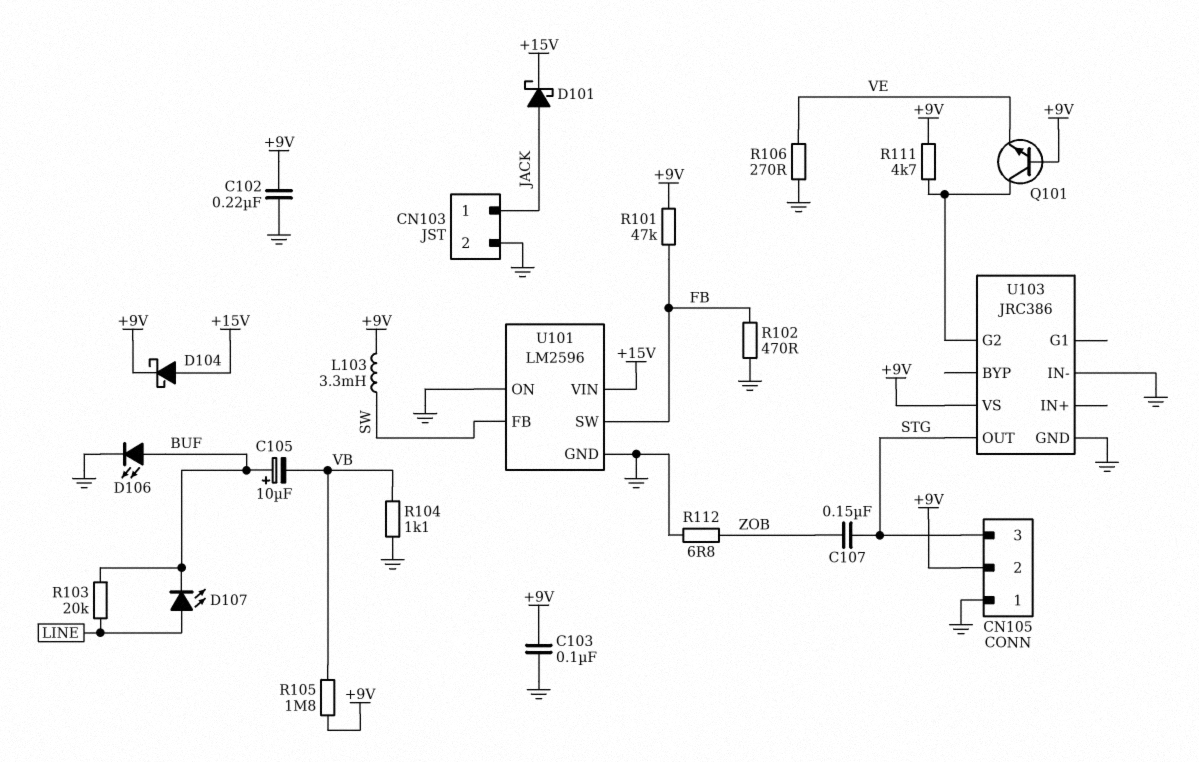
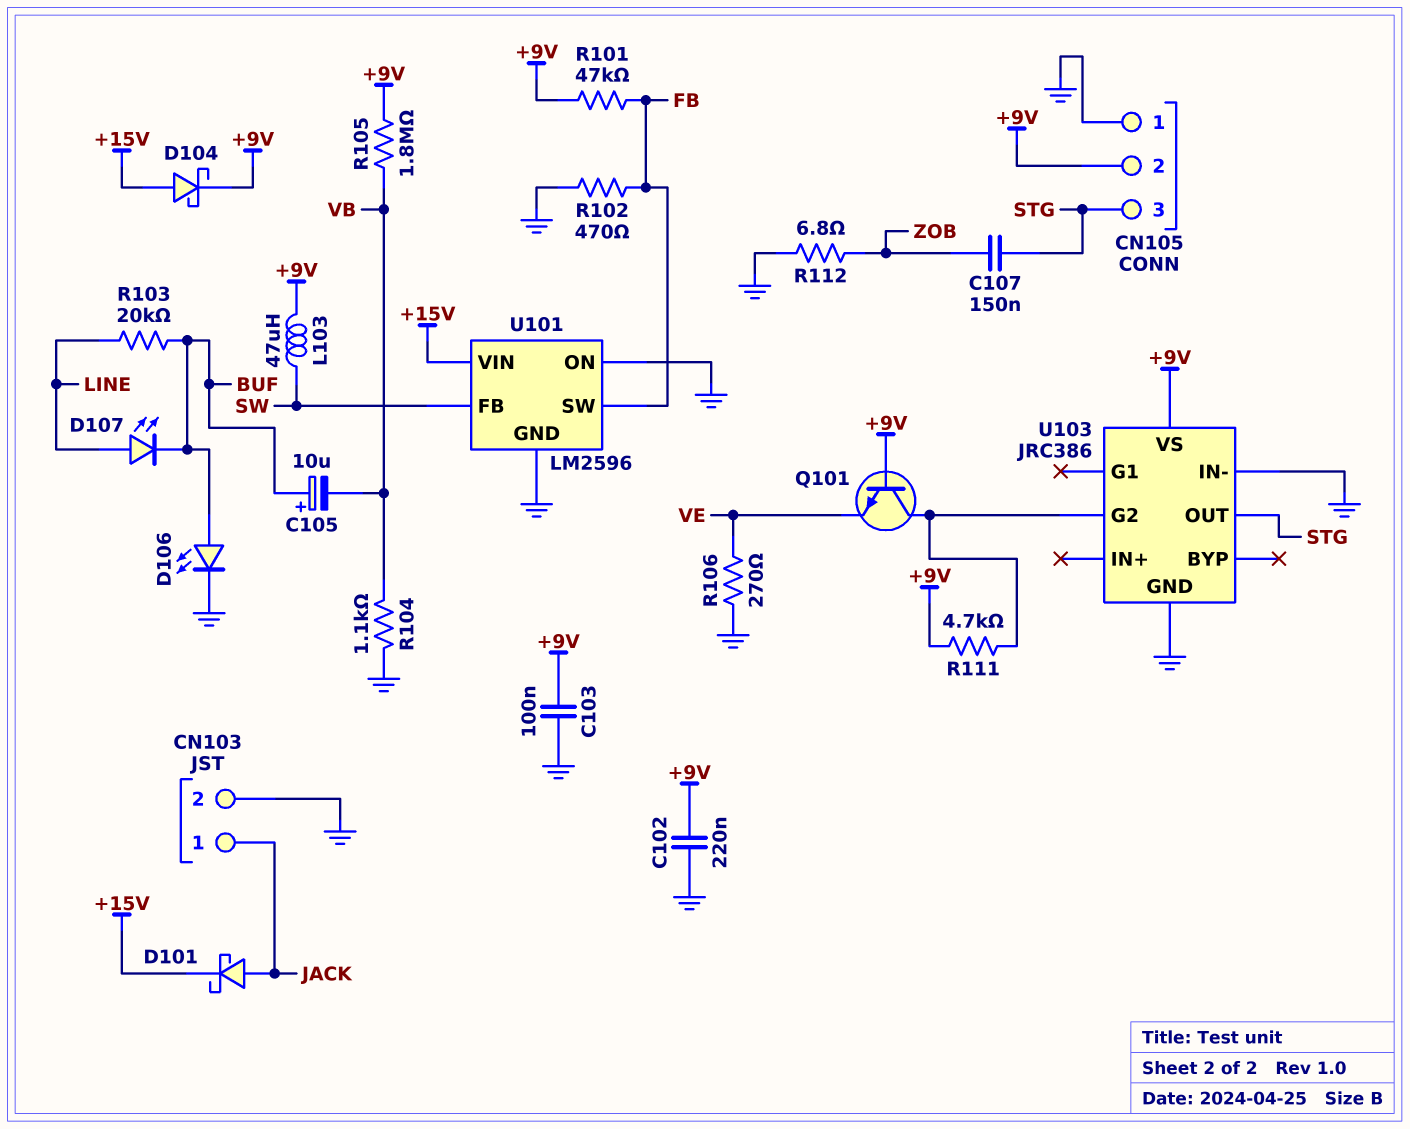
L103: 3.3mH (+9V, SW) -> 47uH (+9V, SW)

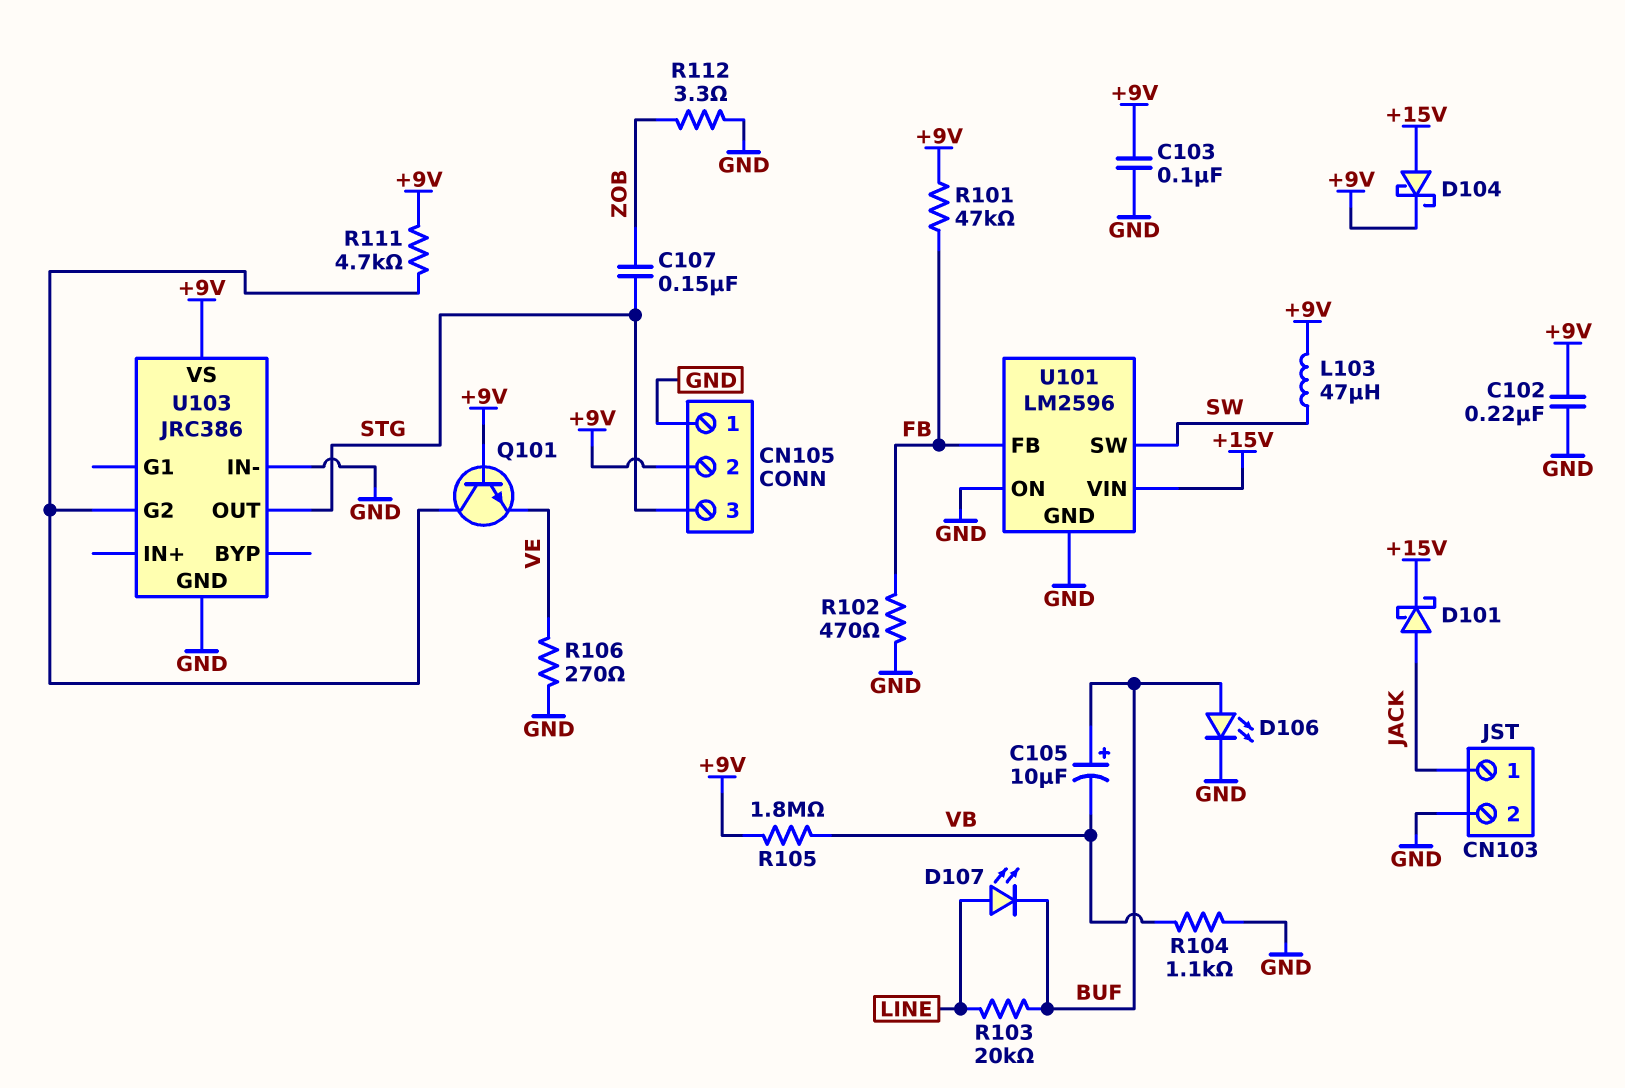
R112: 6.8 (GND, ZOB) -> 3.3 (GND, ZOB)
U101 pin FB: SW -> FB
U101 pin SW: FB -> SW

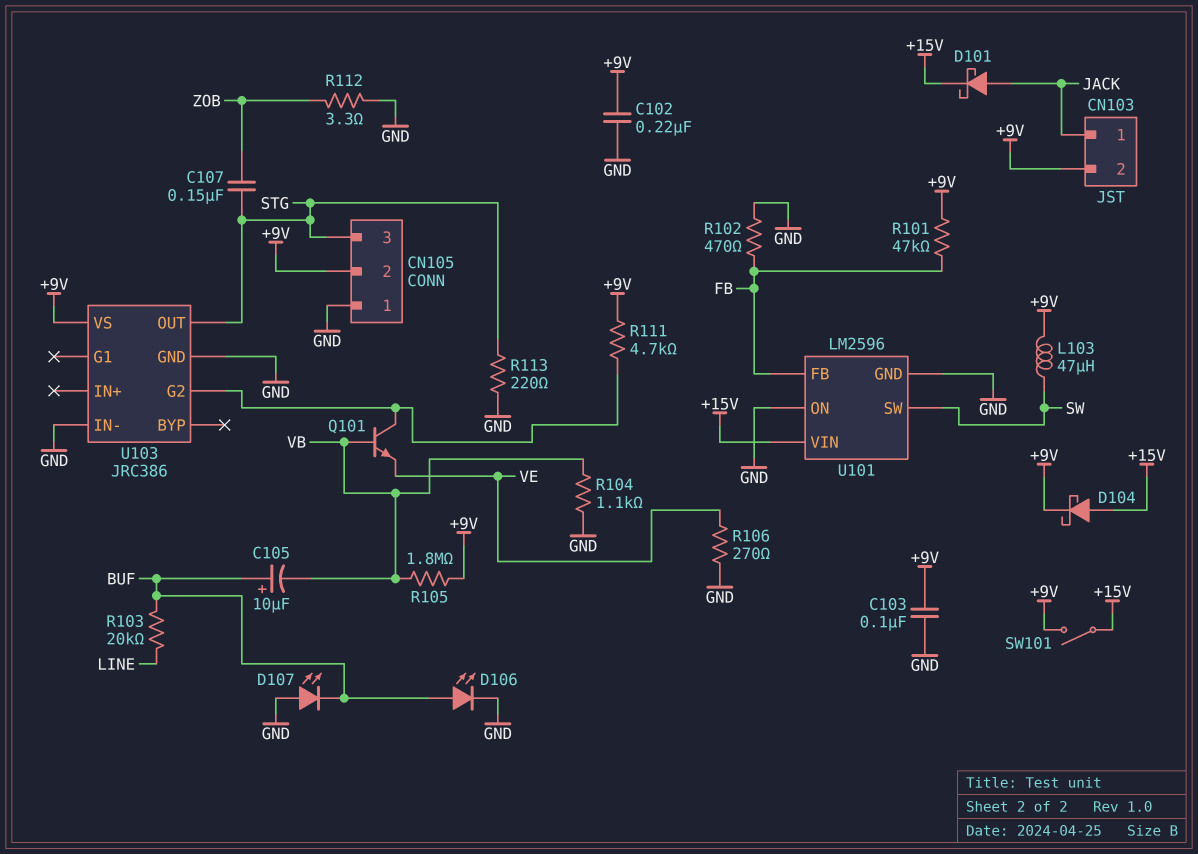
CN103 pin 2: GND -> +9V
D107: LED (A LINE, K BUF) -> LED (A GND, K BUF)
Q101: NPN (B +9V, C U103/G2, E VE) -> NPN (B VB, C U103/G2, E VE)
R113: none -> 220 (GND, STG)
SW101: none -> switch (+9V, +15V)

